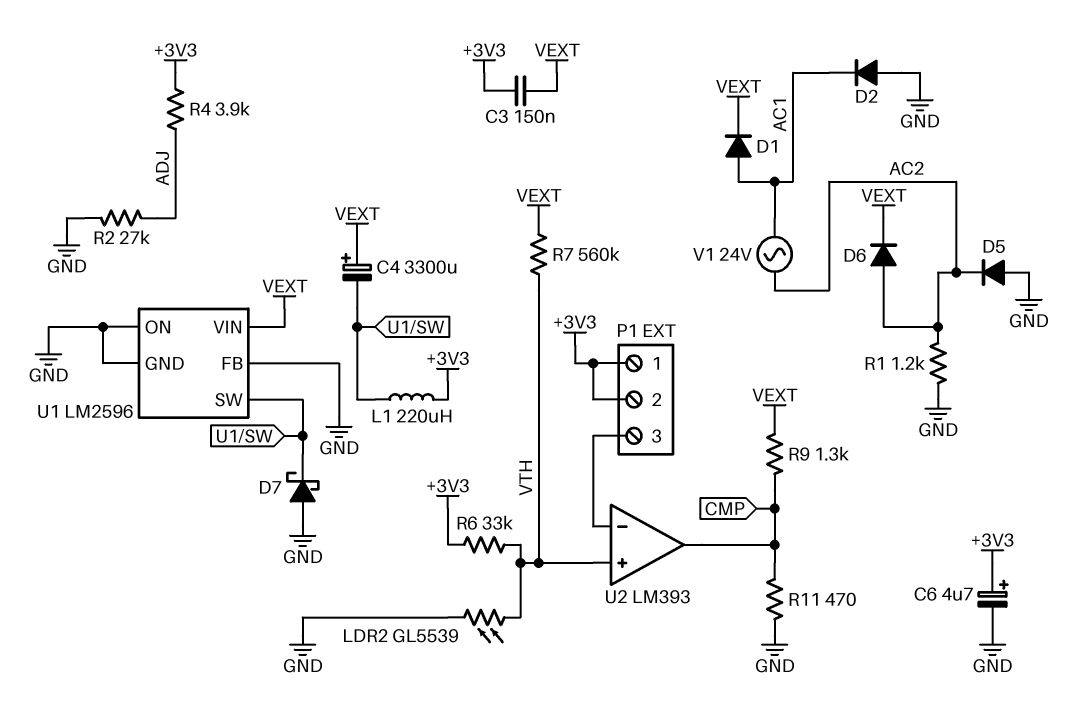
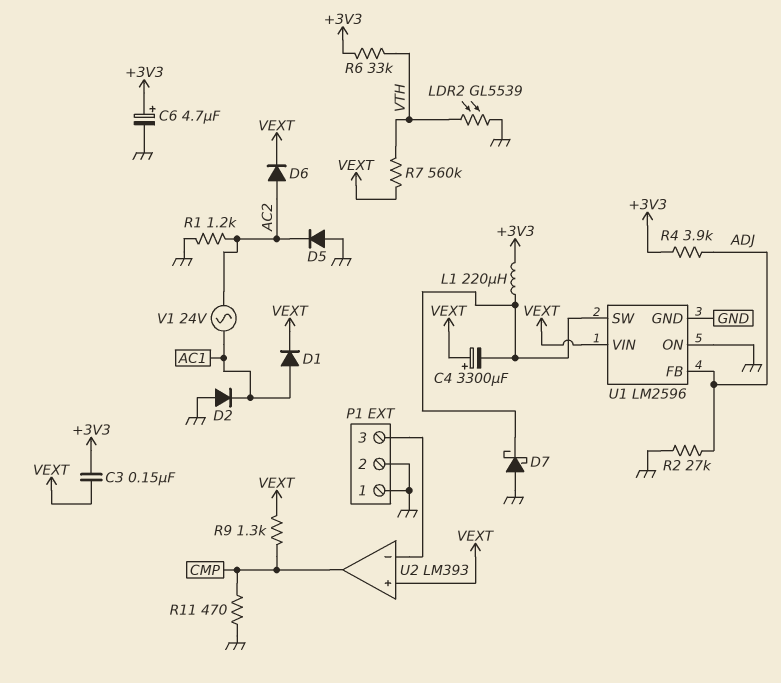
P1 pin 1: +3V3 -> GND
P1 pin 2: +3V3 -> GND
U1 pin FB: GND -> ADJ
U2 pin in+: VTH -> VEXT

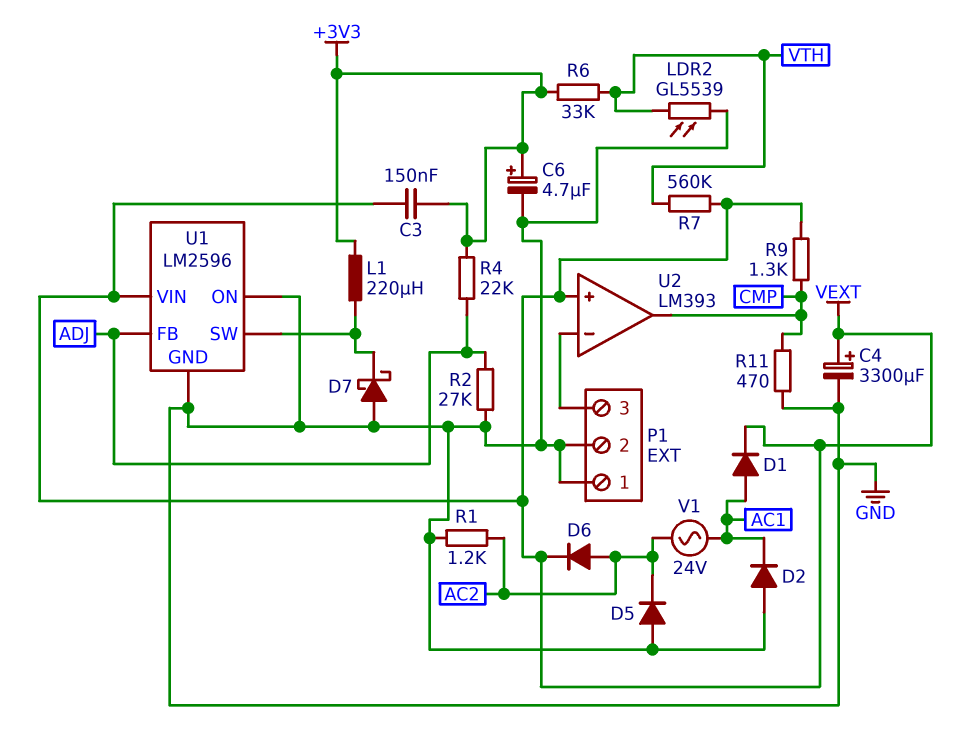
C4: 3300uF (plus VEXT, minus U1/SW) -> 3300uF (plus VEXT, minus GND)
R4: 3.9k (+3V3, ADJ) -> 22k (+3V3, ADJ)

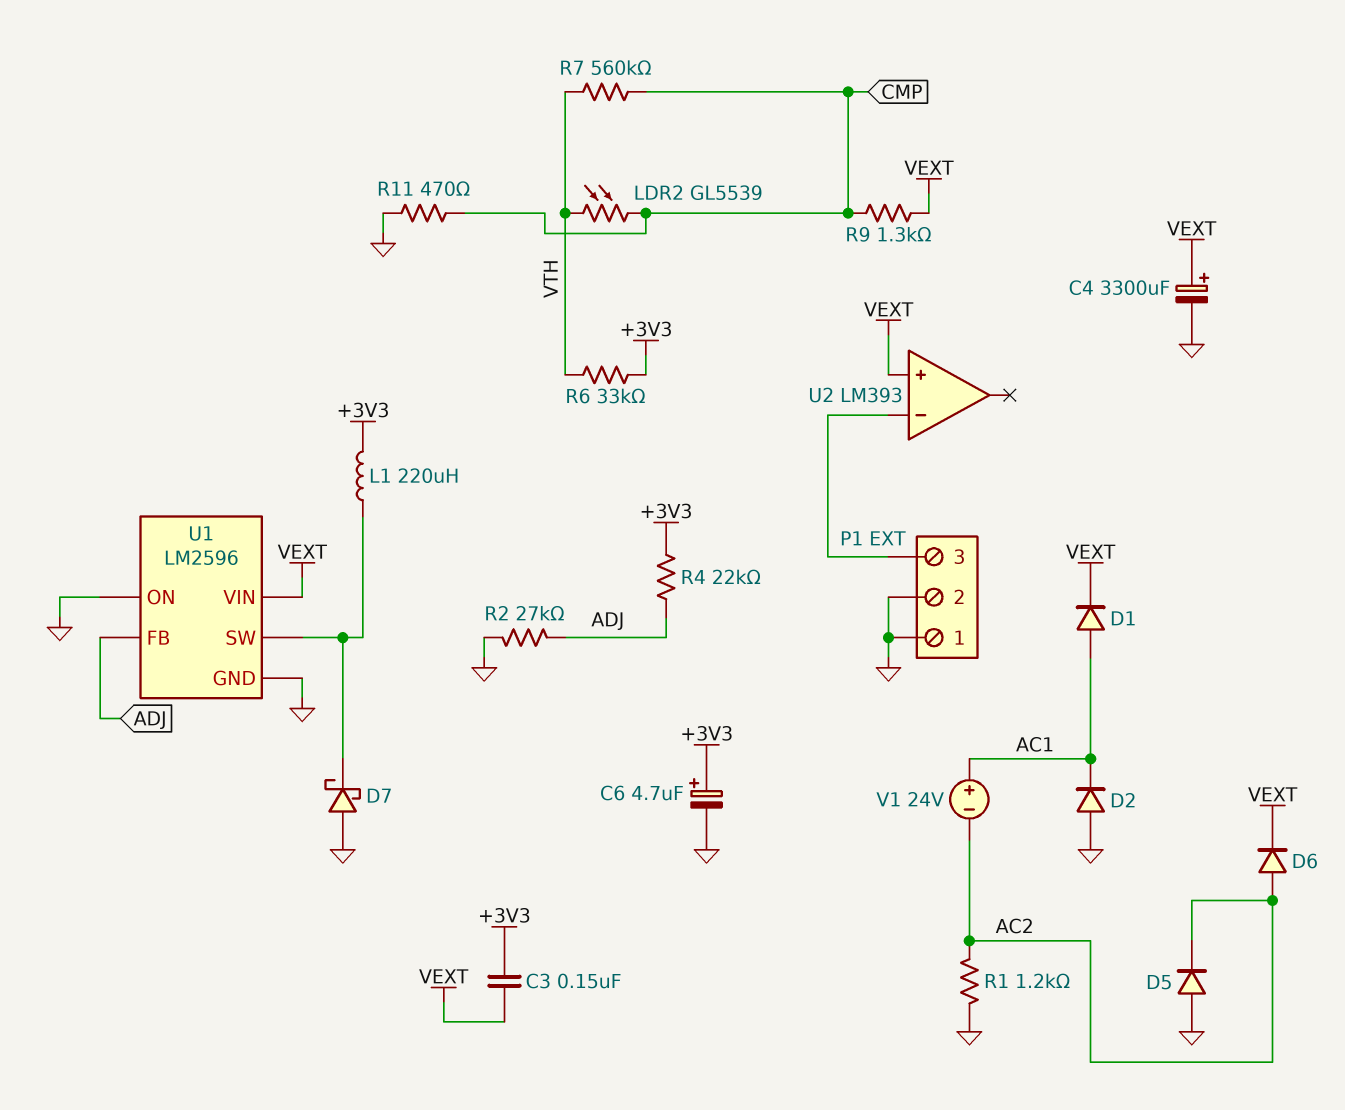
LDR2: GL5539 (GND, VTH) -> GL5539 (CMP, VTH)
R7: 560k (VEXT, VTH) -> 560k (CMP, VTH)
U2 pin out: CMP -> none
V1: AC 24V (AC1, AC2) -> 24V (plus AC1, minus AC2)

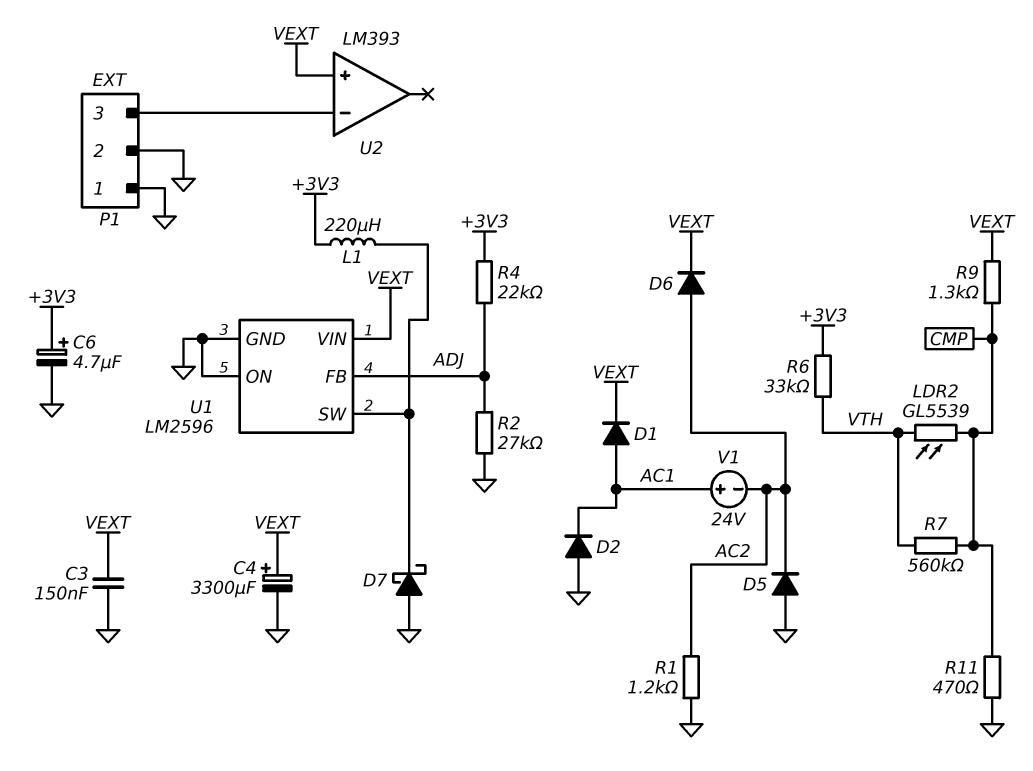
C3: 150nF (+3V3, VEXT) -> 150nF (GND, VEXT)

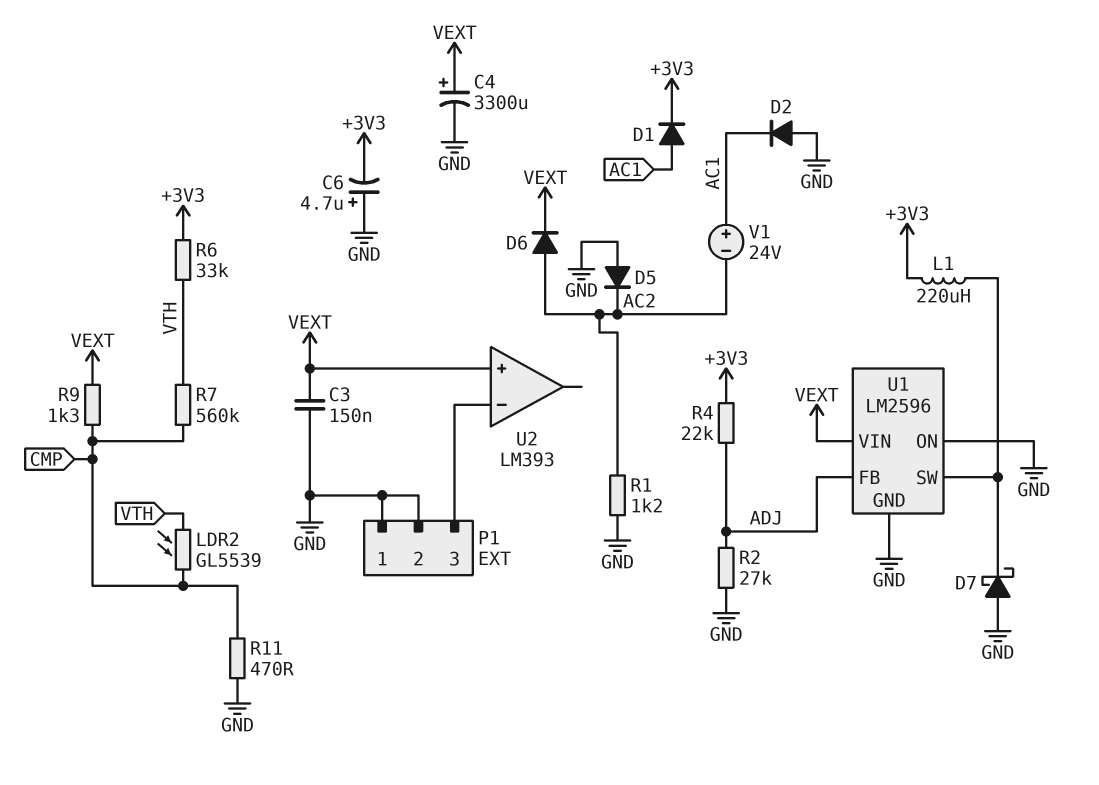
C6: 4.7uF (plus +3V3, minus GND) -> 4.7uF (plus GND, minus +3V3)
D1: diode (A AC1, K VEXT) -> diode (A AC1, K +3V3)

